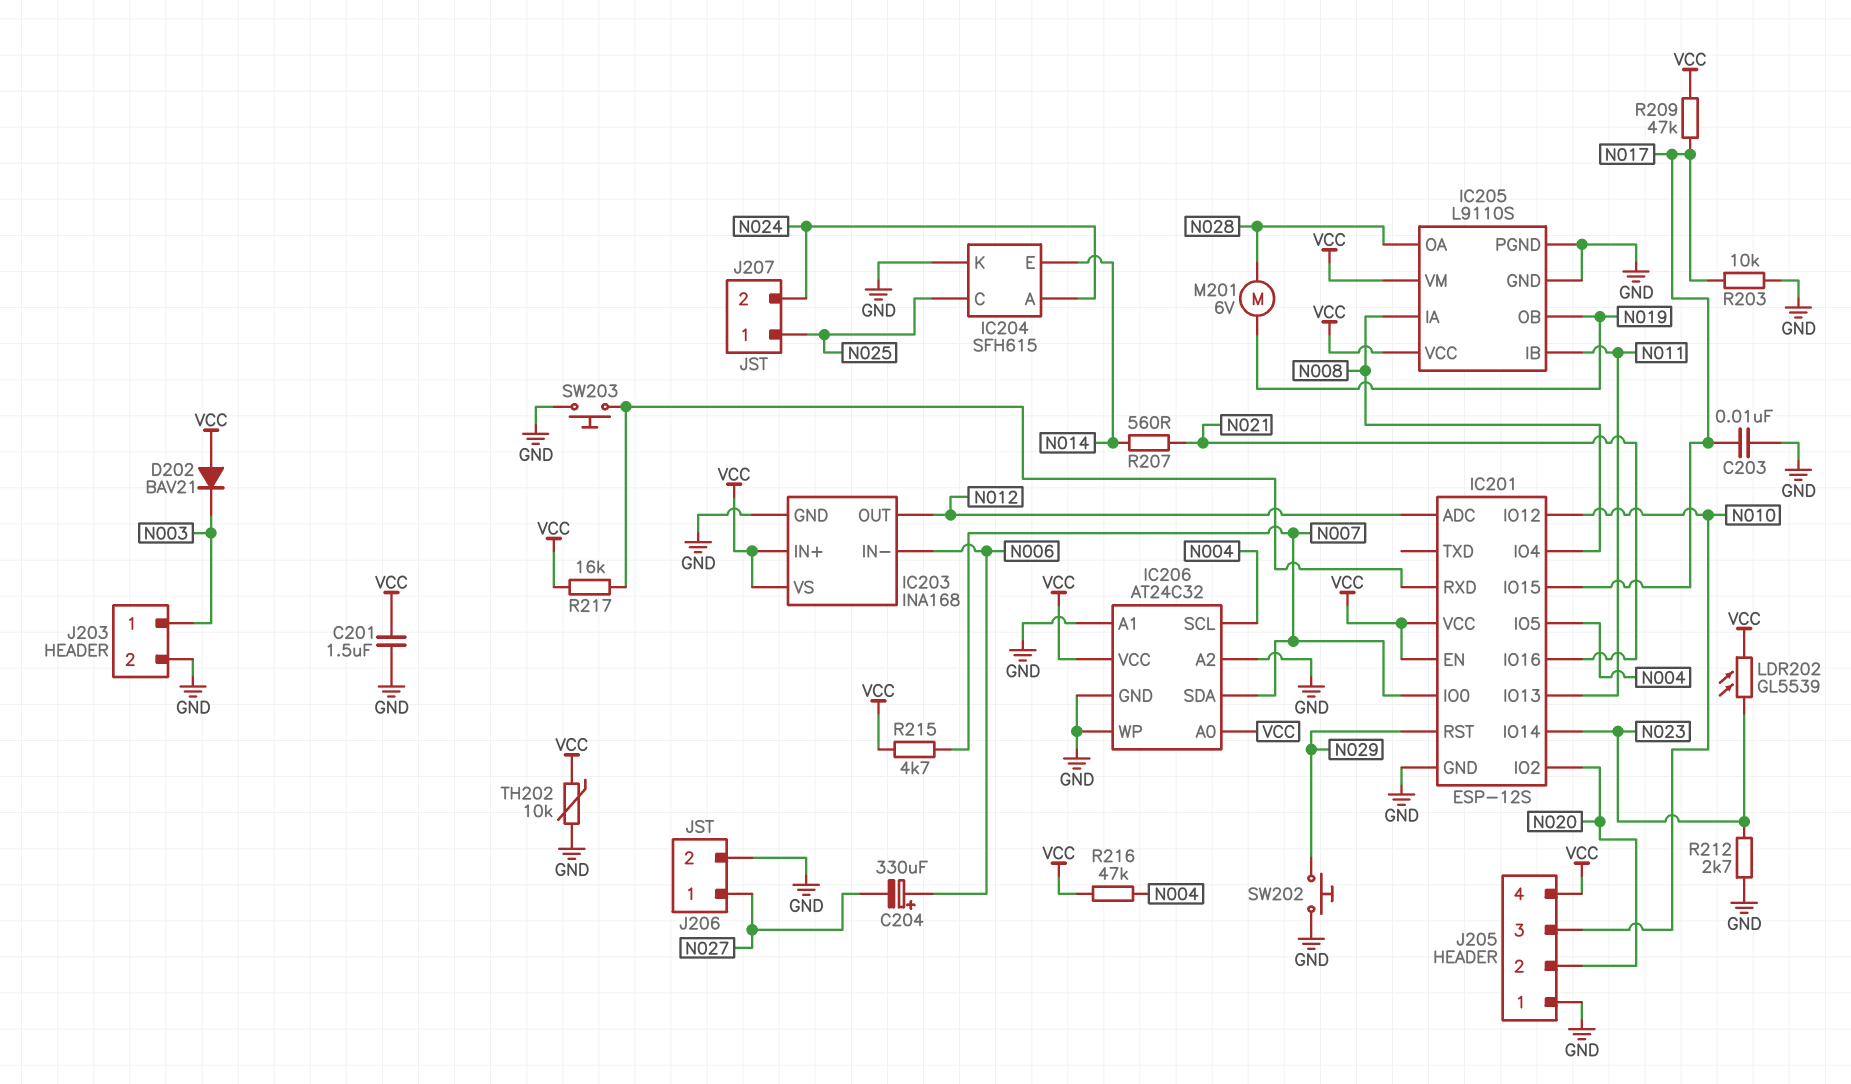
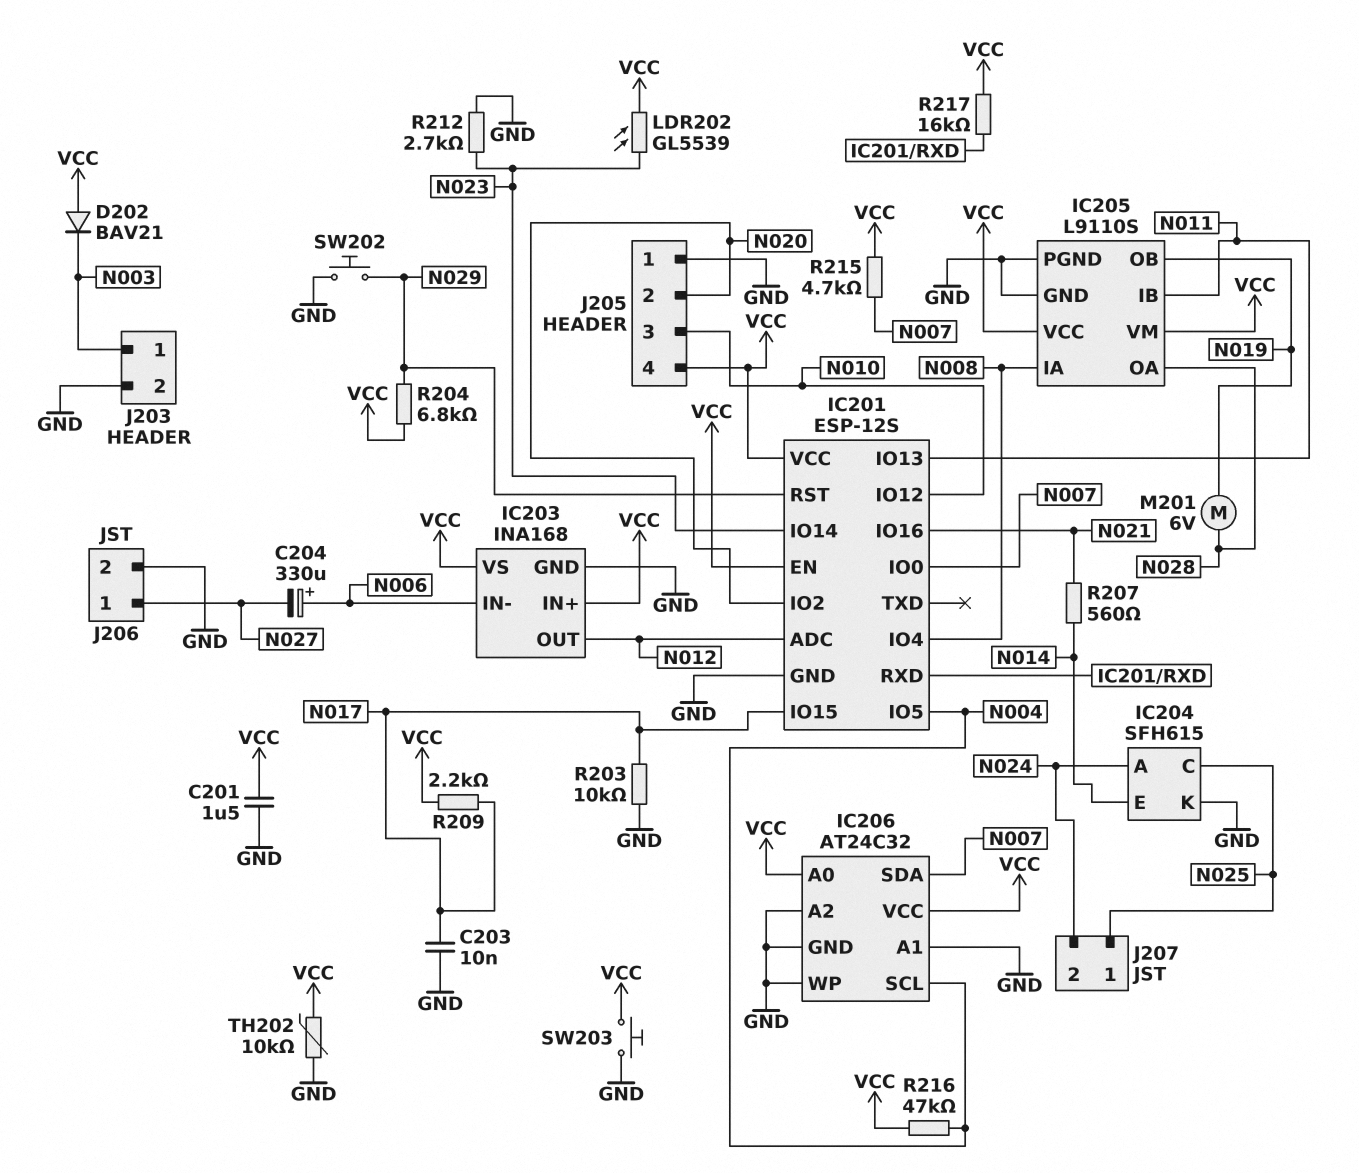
R204: none -> 6.8k (N029, VCC)
R209: 47k (N017, VCC) -> 2.2k (N017, VCC)
SW203: button (GND, IC201/RXD) -> button (GND, VCC)

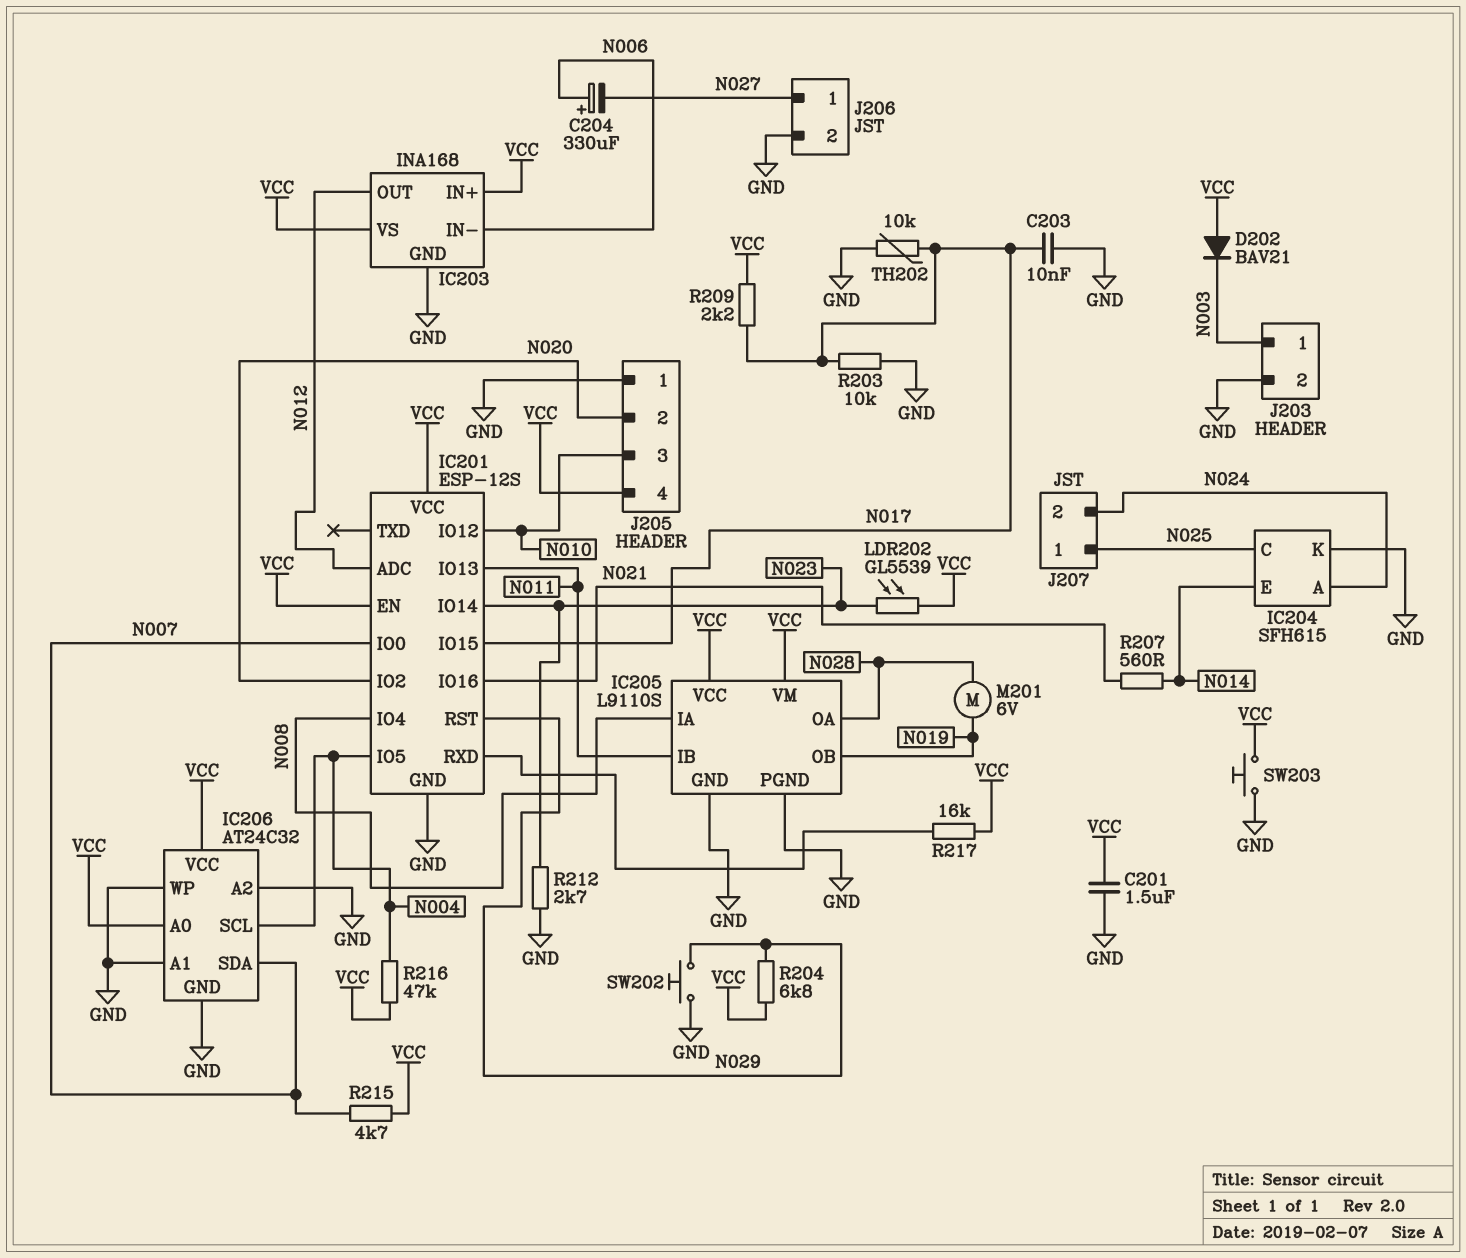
TH202: 10k (GND, VCC) -> 10k (GND, N017)

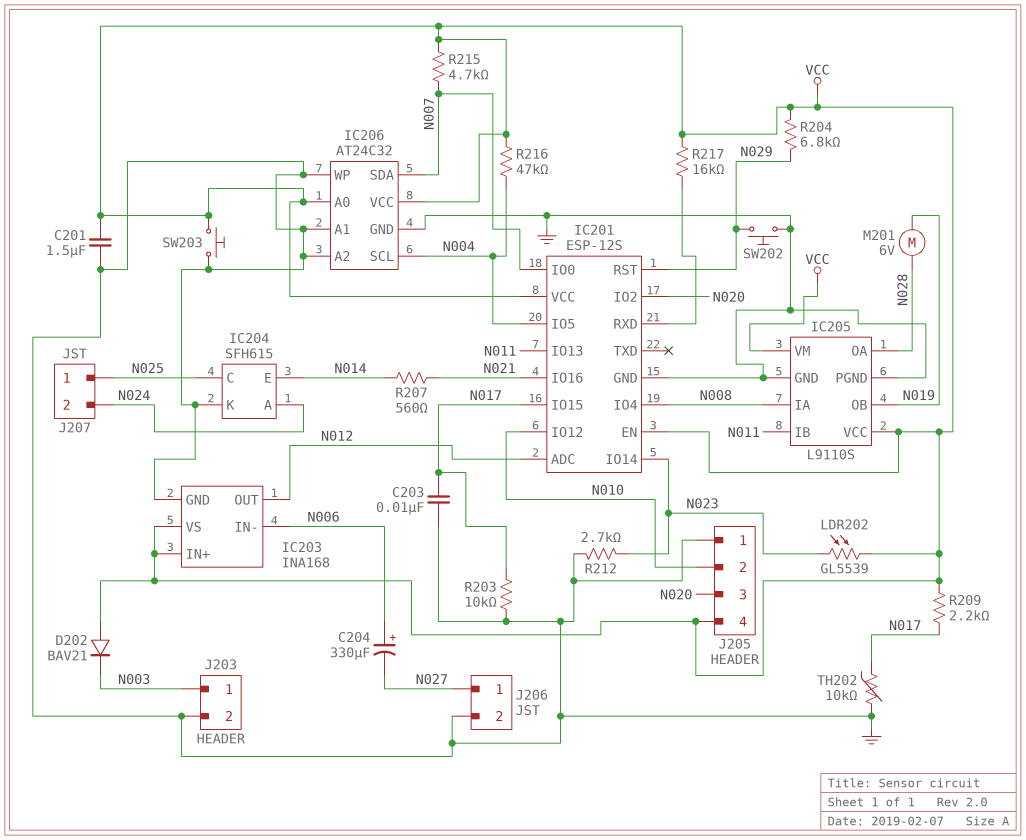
J205 pin 2: N020 -> N010
J205 pin 3: N010 -> N020

